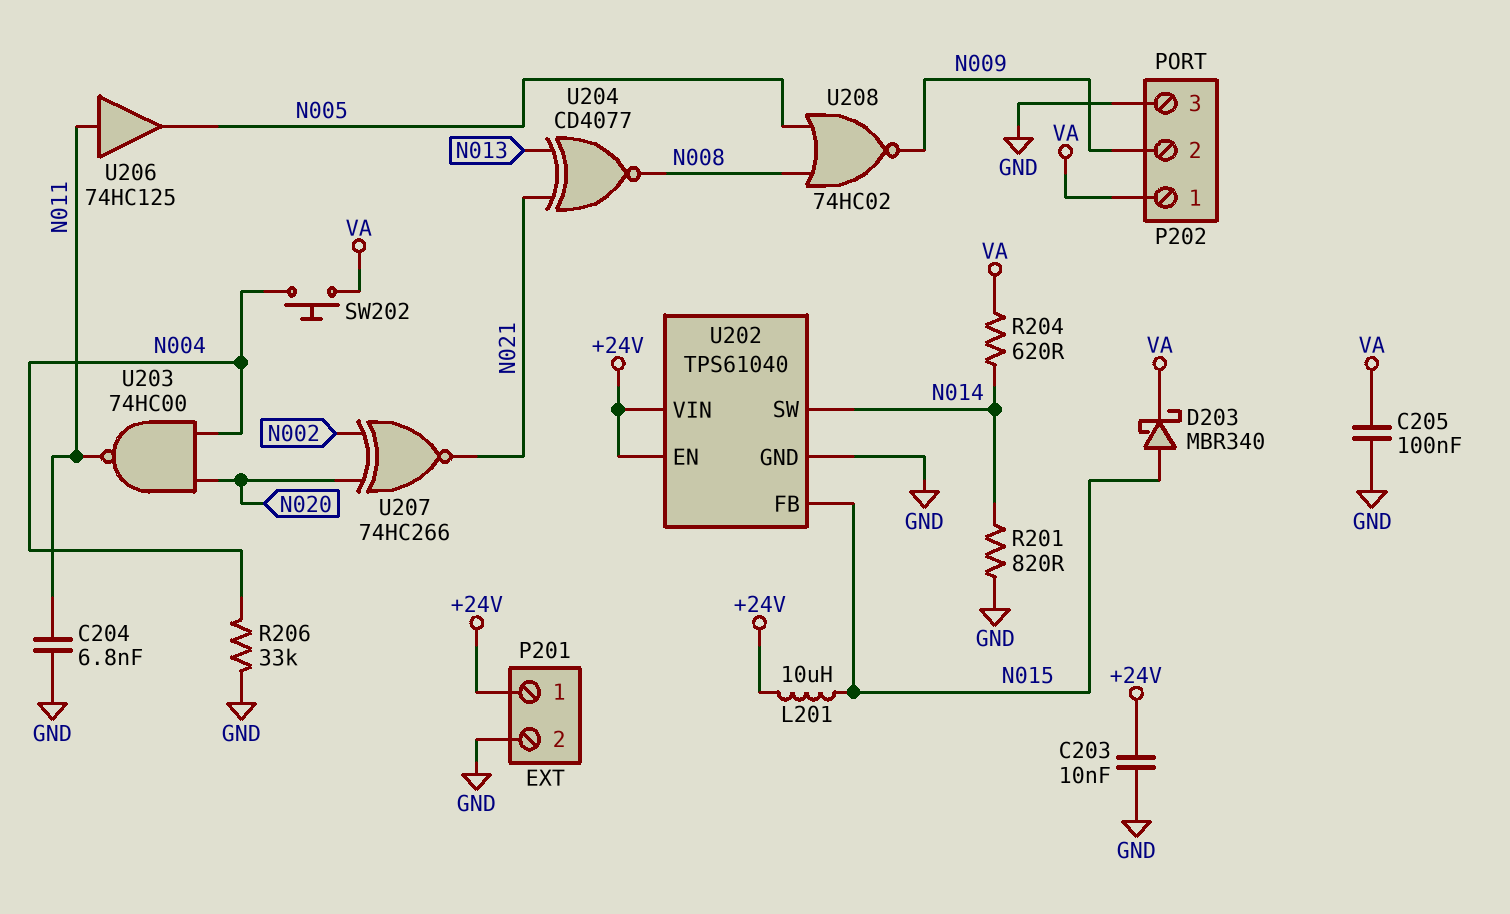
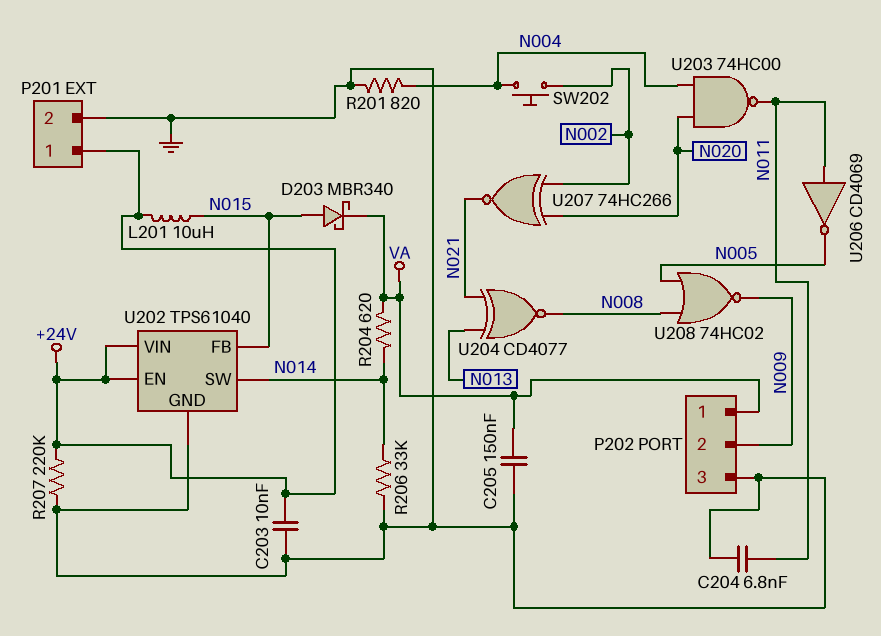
C205: 100nF (GND, VA) -> 150nF (GND, VA)
R201: 820 (GND, N014) -> 820 (GND, N004)
R206: 33k (GND, N004) -> 33k (GND, N014)
R207: none -> 220k (+24V, GND)
SW202: button (N004, VA) -> button (N002, N004)
U206: buffer 74HC125 (in N011, out N005) -> NOT CD4069 (in N011, out N005)

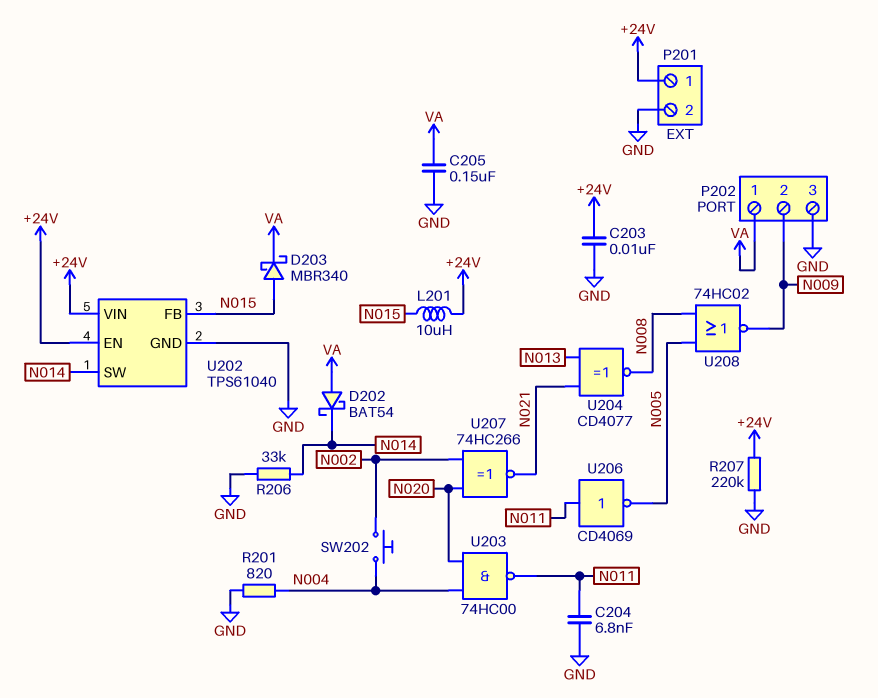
D202: none -> schottky BAT54 (A VA, K N014)
R204: 620 (N014, VA) -> none

